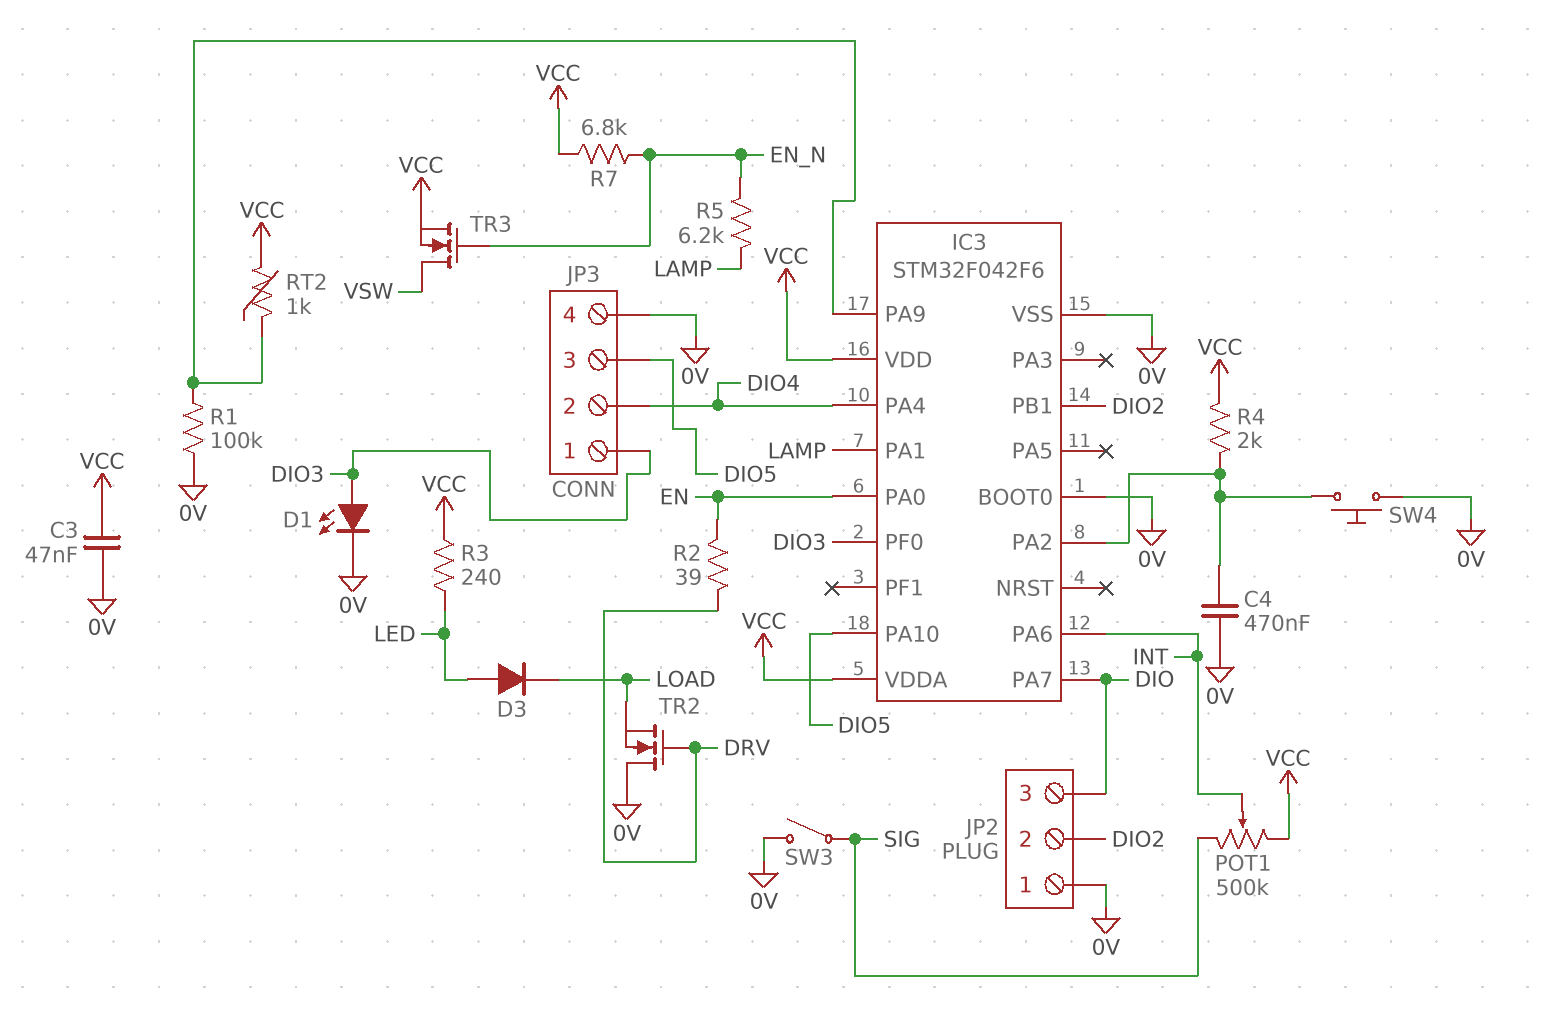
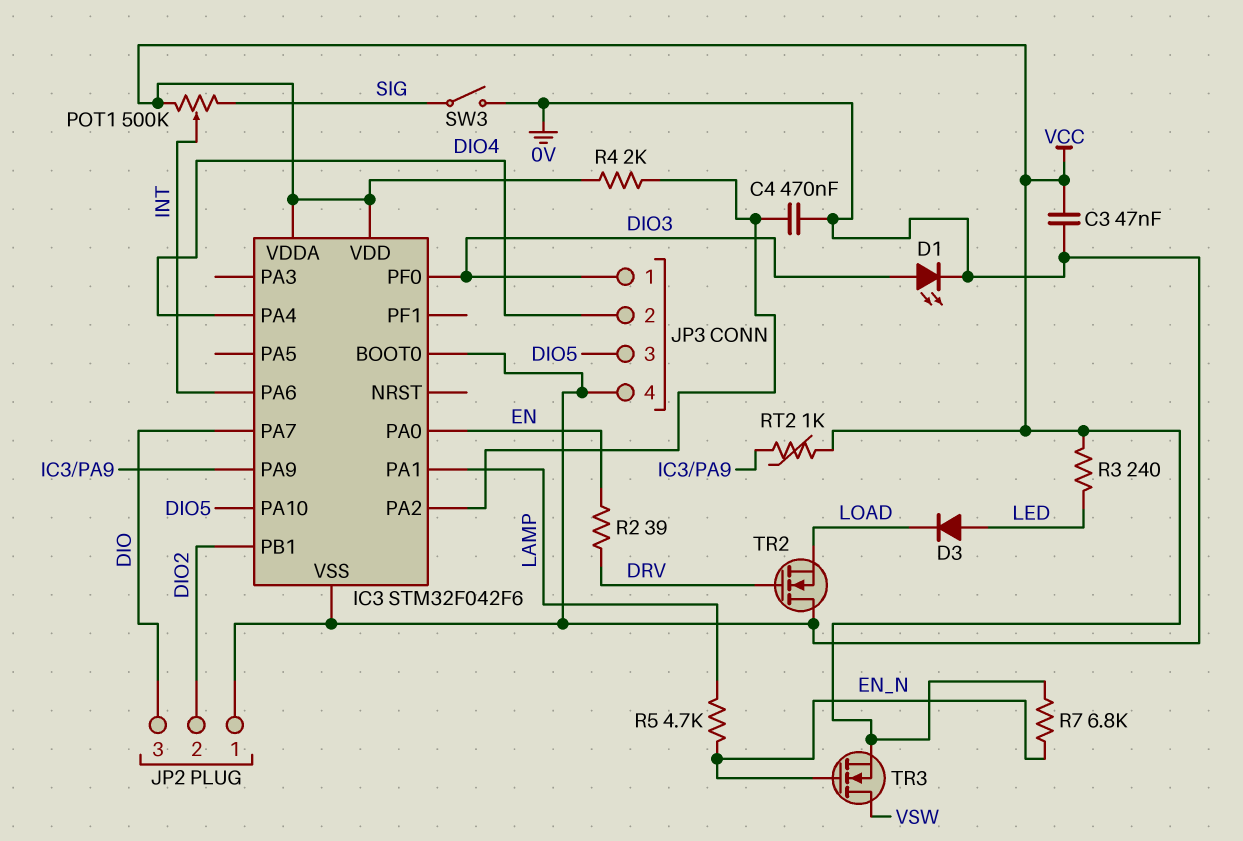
R1: 100k (0V, IC3/PA9) -> none
R5: 6.2k (EN_N, LAMP) -> 4.7k (EN_N, LAMP)
SW4: button (0V, IC3/PA2) -> none

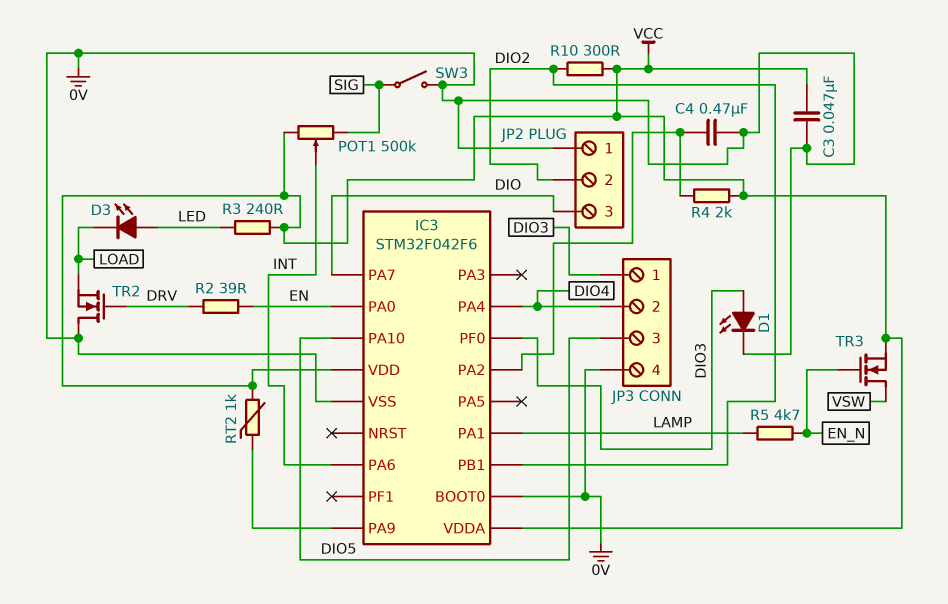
D3: diode (A LED, K LOAD) -> LED (A LED, K LOAD)
R7: 6.8k (EN_N, VCC) -> none
R10: none -> 300 (DIO2, VCC)

